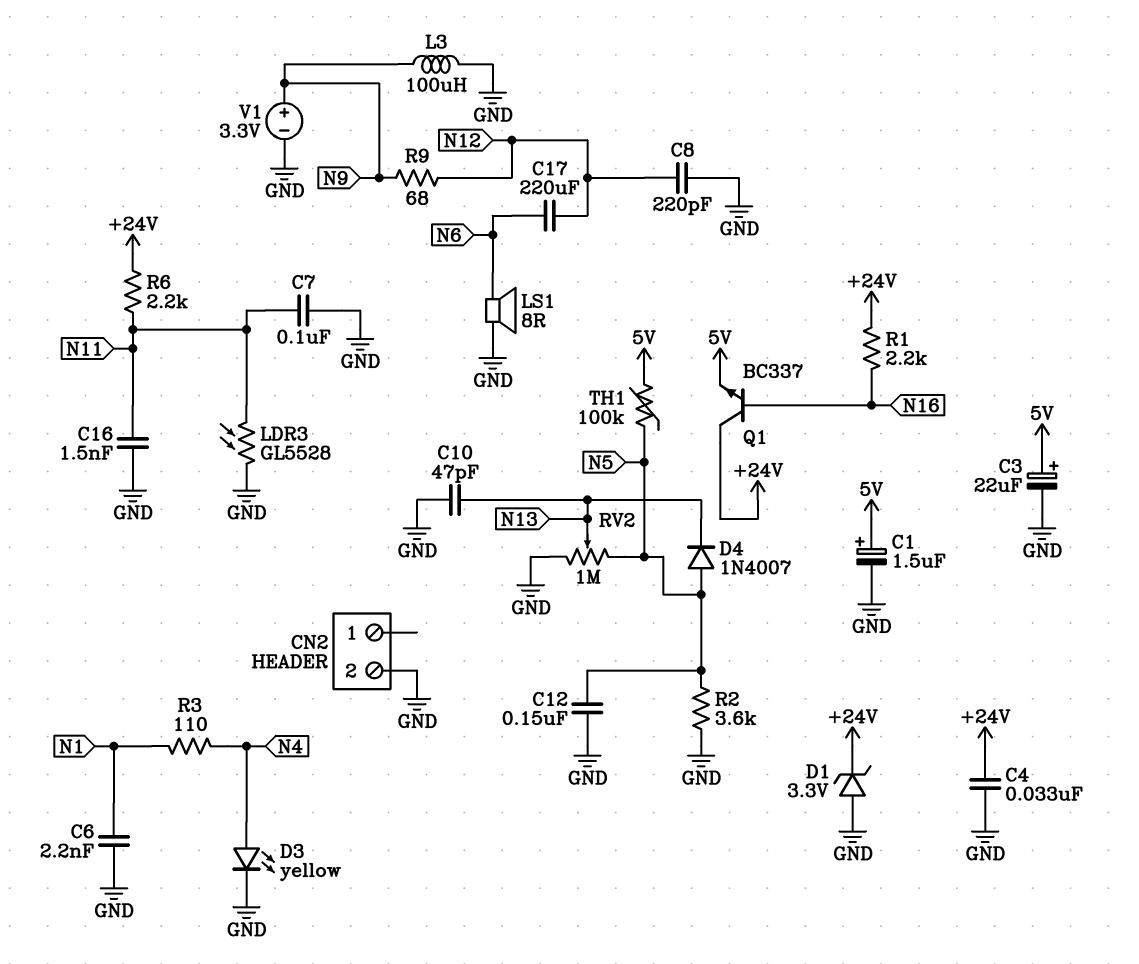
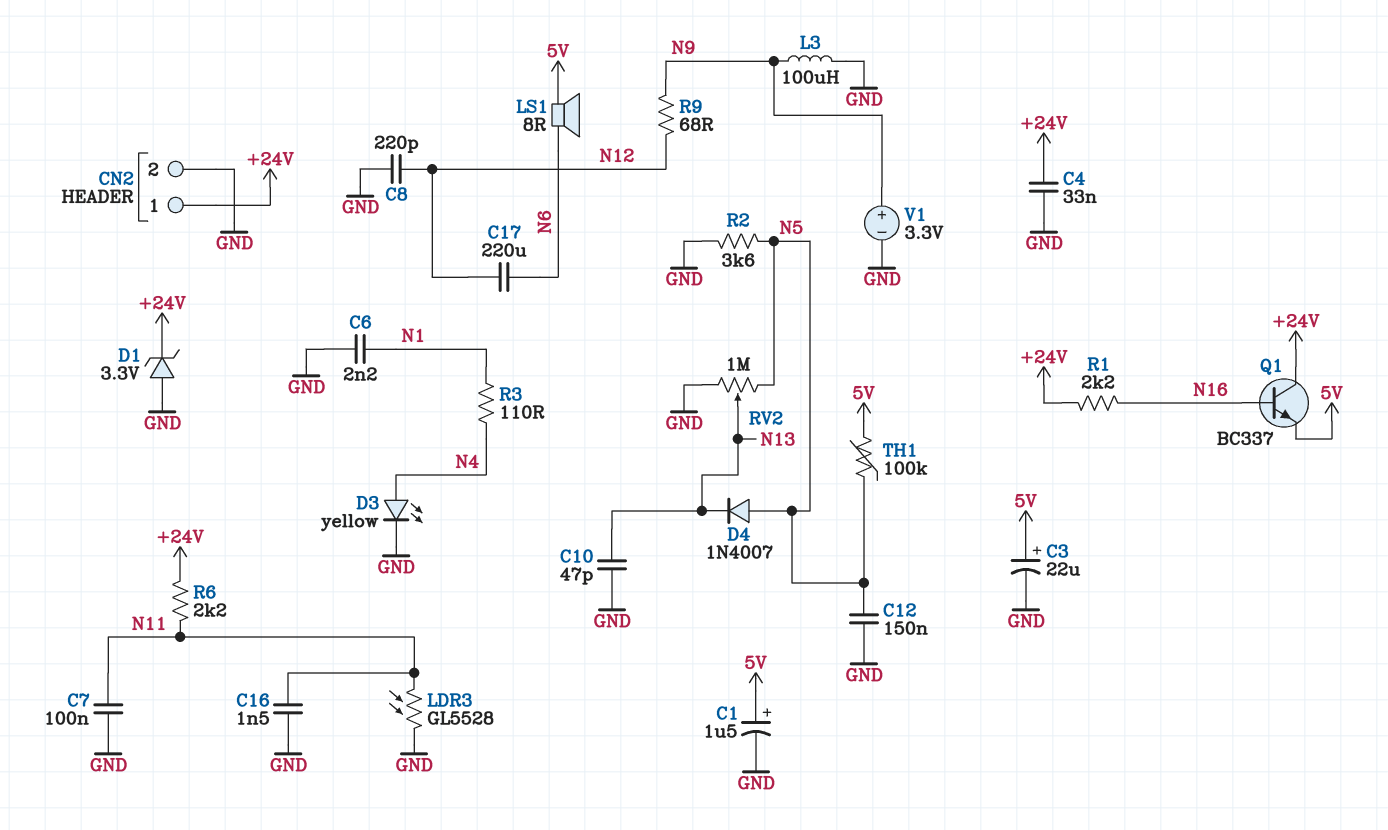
CN2 pin 1: none -> +24V
LS1: speaker 8R (GND, N6) -> speaker 8R (5V, N6)

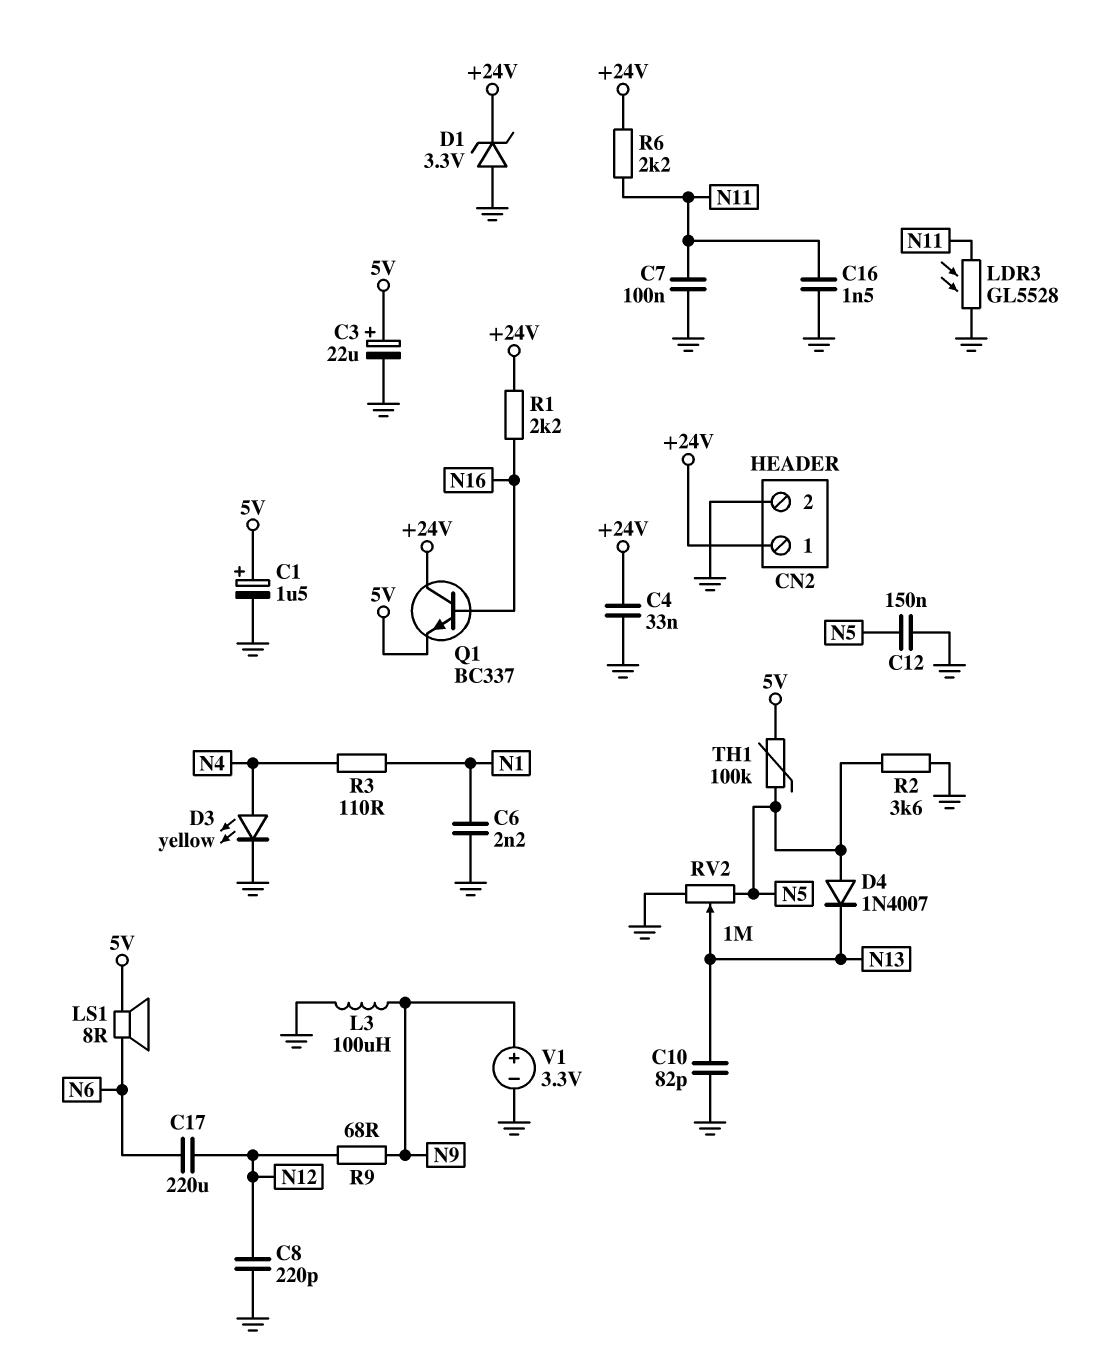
C10: 47pF (GND, N13) -> 82pF (GND, N13)

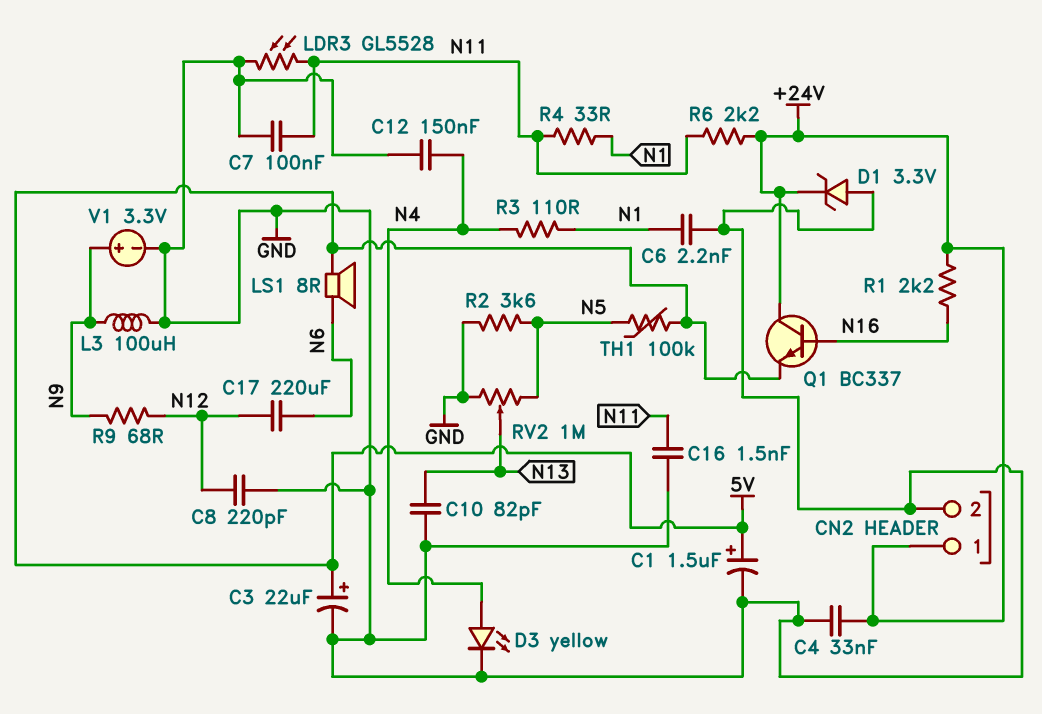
C12: 150nF (GND, N5) -> 150nF (GND, N4)
D4: diode 1N4007 (A N5, K N13) -> none
R4: none -> 33 (N1, N11)

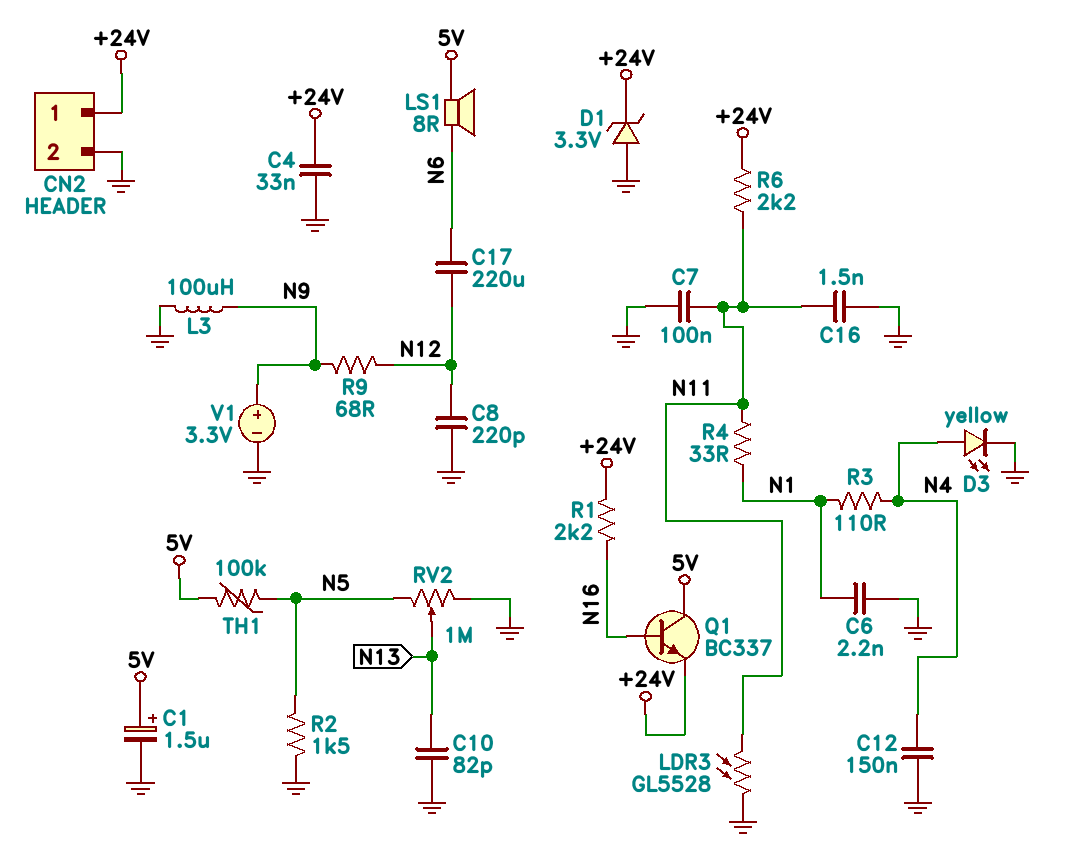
C3: 22uF (plus 5V, minus GND) -> none
Q1: NPN BC337 (B N16, C +24V, E 5V) -> NPN BC337 (B N16, C 5V, E +24V)
R2: 3.6k (GND, N5) -> 1.5k (GND, N5)

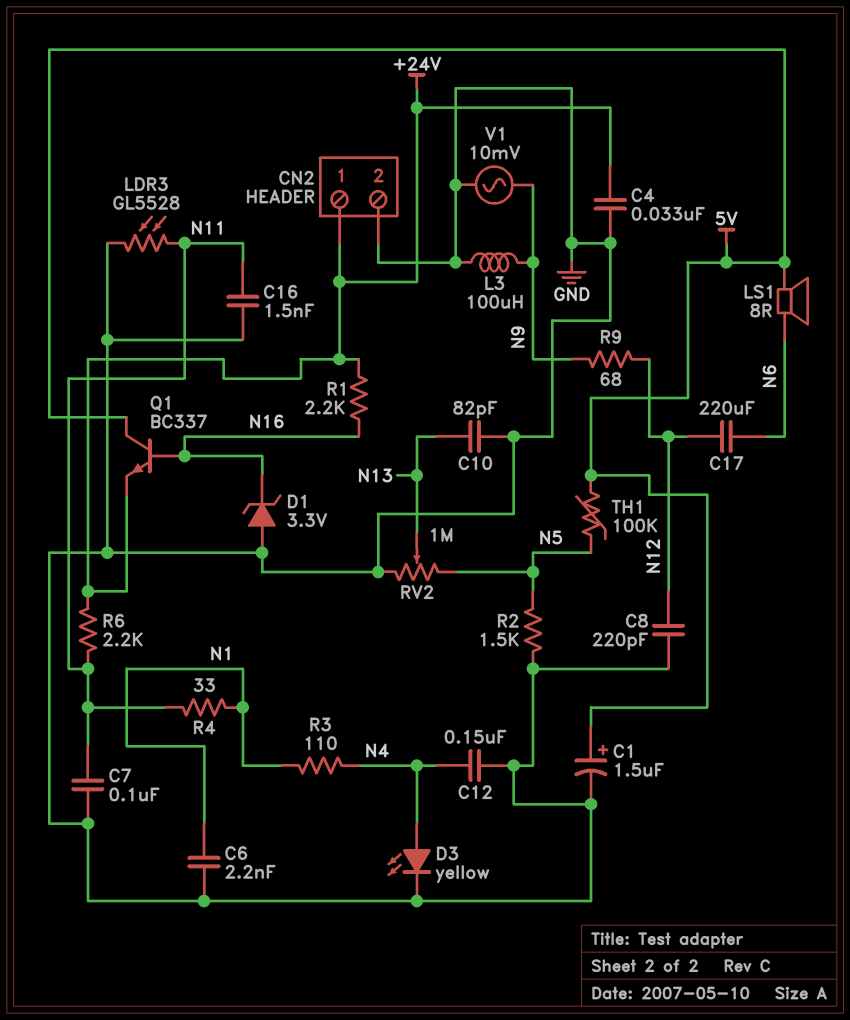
D1: zener 3.3V (A GND, K +24V) -> zener 3.3V (A GND, K N16)
V1: 3.3V (plus N9, minus GND) -> AC 10mV (GND, N9)

